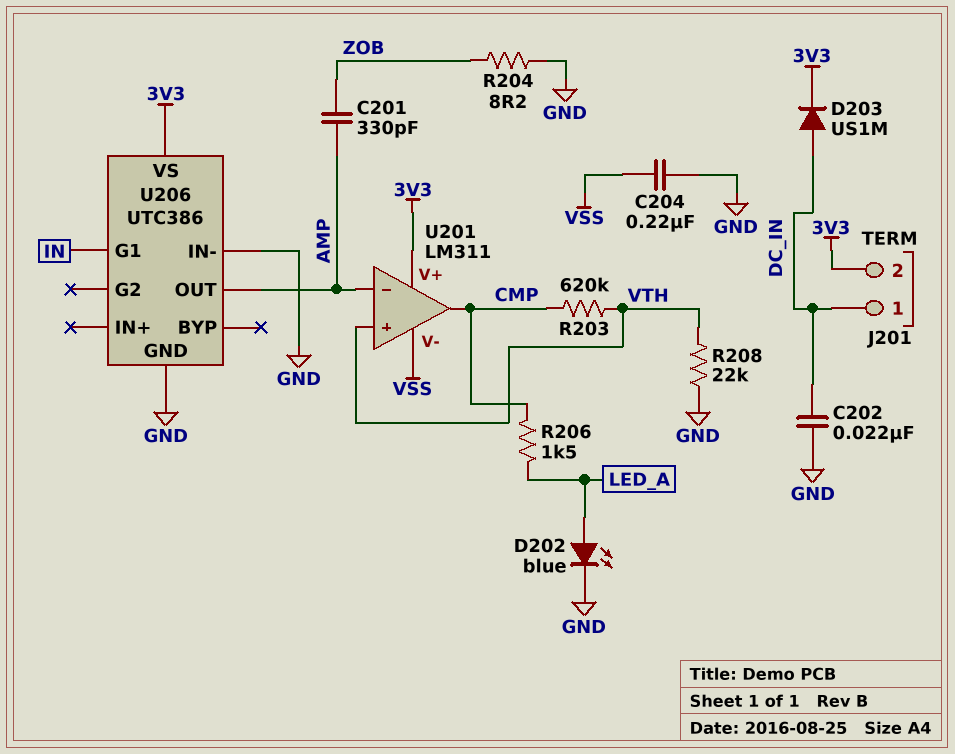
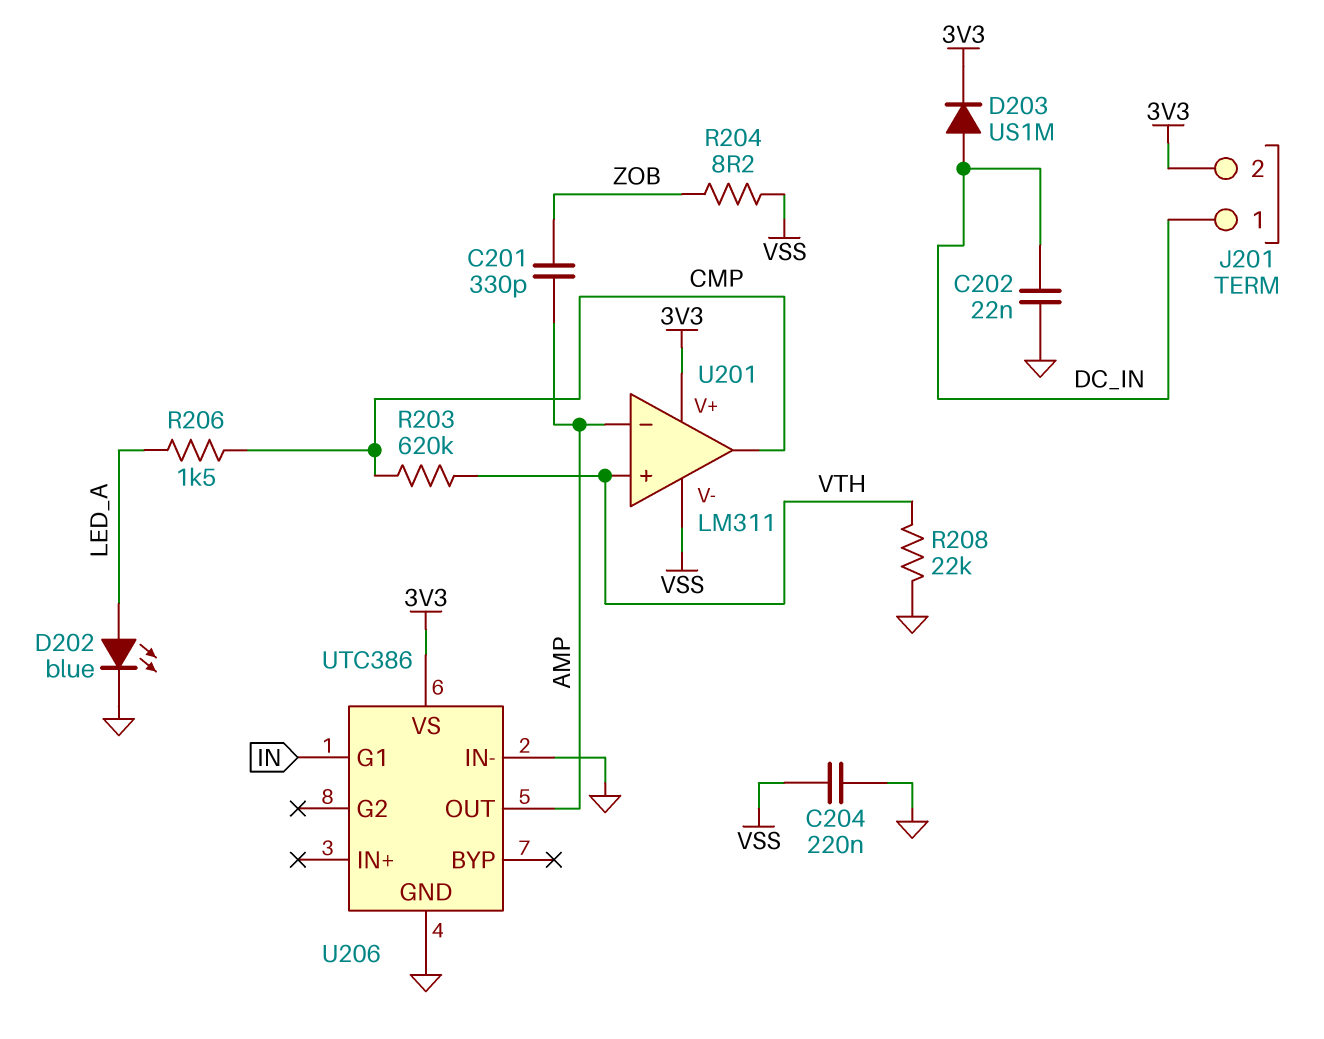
R204: 8.2 (GND, ZOB) -> 8.2 (VSS, ZOB)

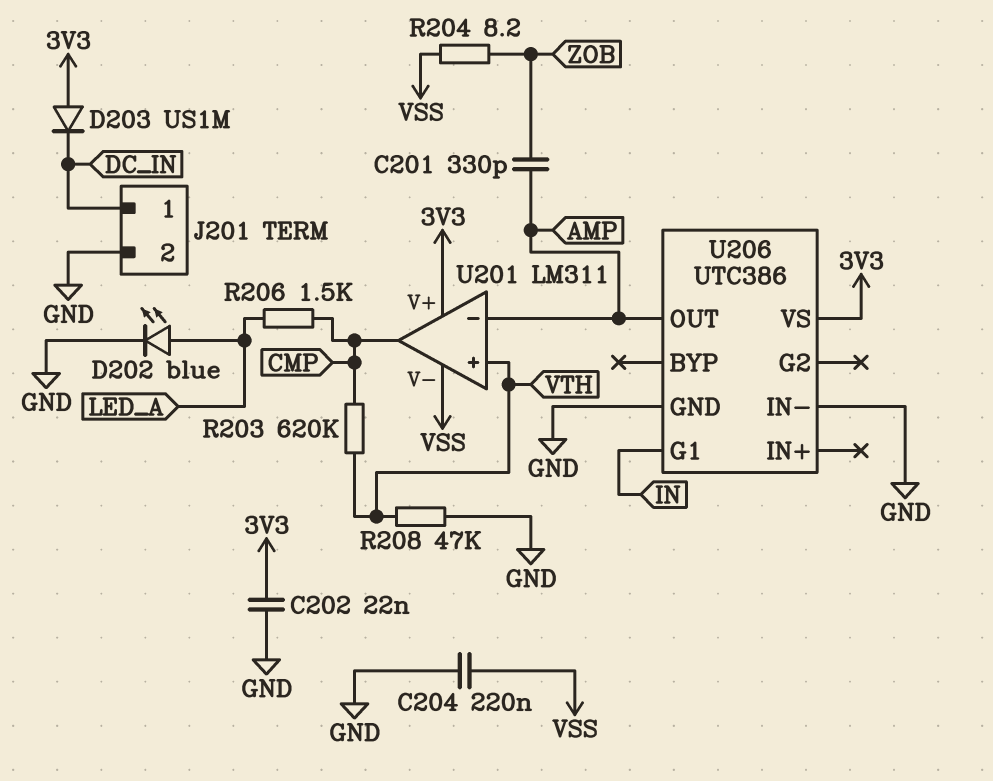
C202: 22nF (DC_IN, GND) -> 22nF (3V3, GND)
D203: diode US1M (A DC_IN, K 3V3) -> diode US1M (A 3V3, K DC_IN)
J201 pin 2: 3V3 -> GND
R208: 22k (GND, VTH) -> 47k (GND, VTH)

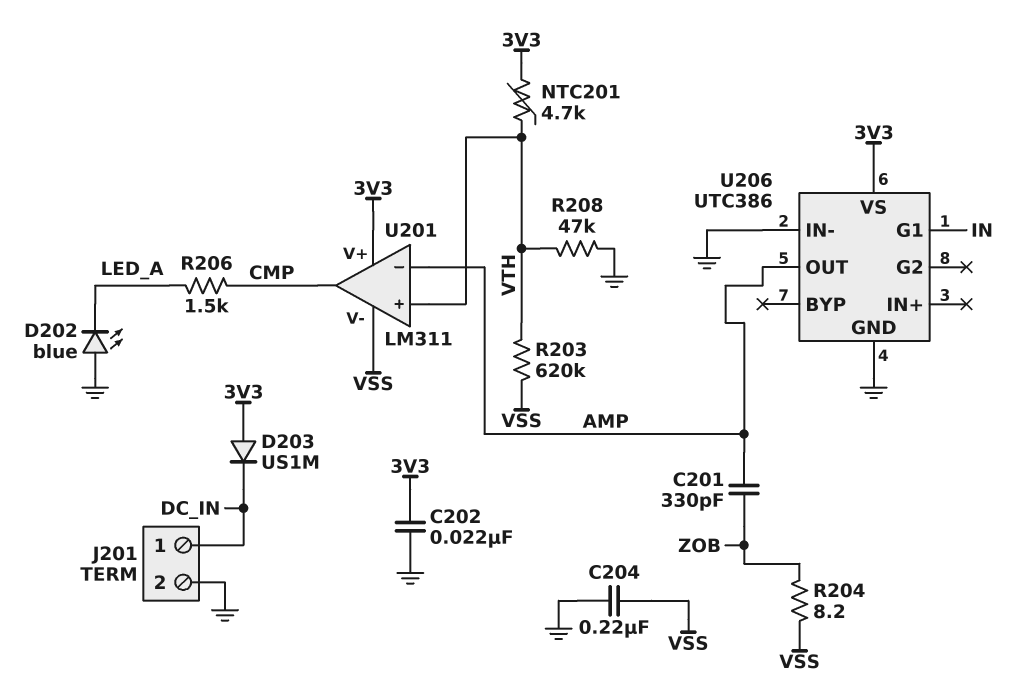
D202: LED blue (A LED_A, K GND) -> LED blue (A GND, K LED_A)
NTC201: none -> 4.7k (3V3, VTH)
R203: 620k (CMP, VTH) -> 620k (VSS, VTH)

